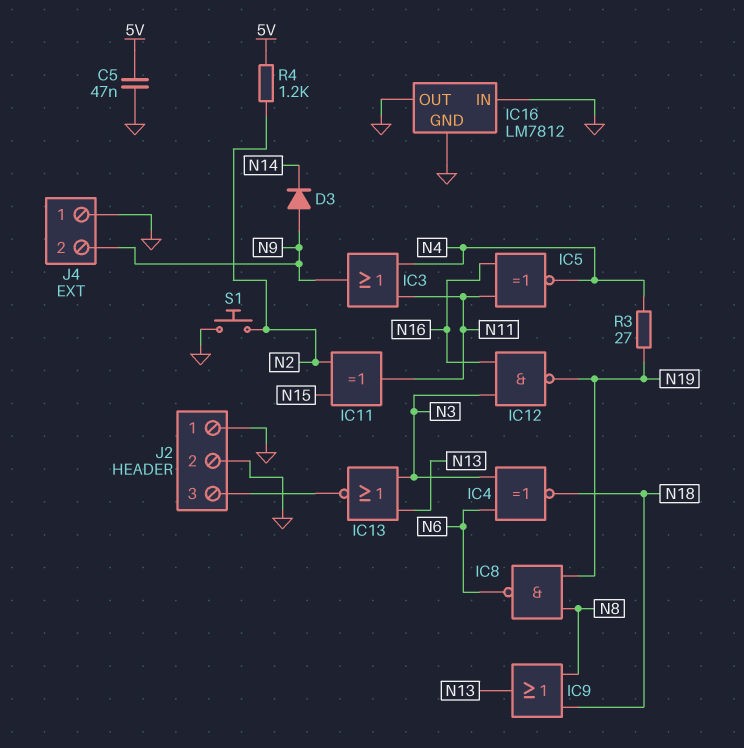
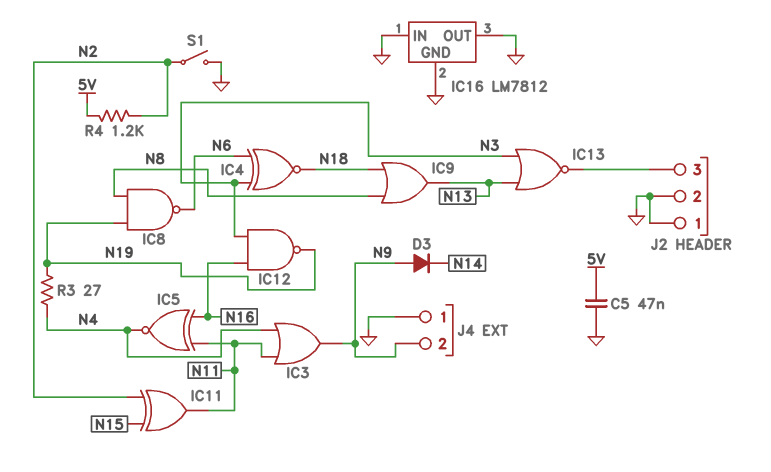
S1: button (GND, N2) -> switch (GND, N2)

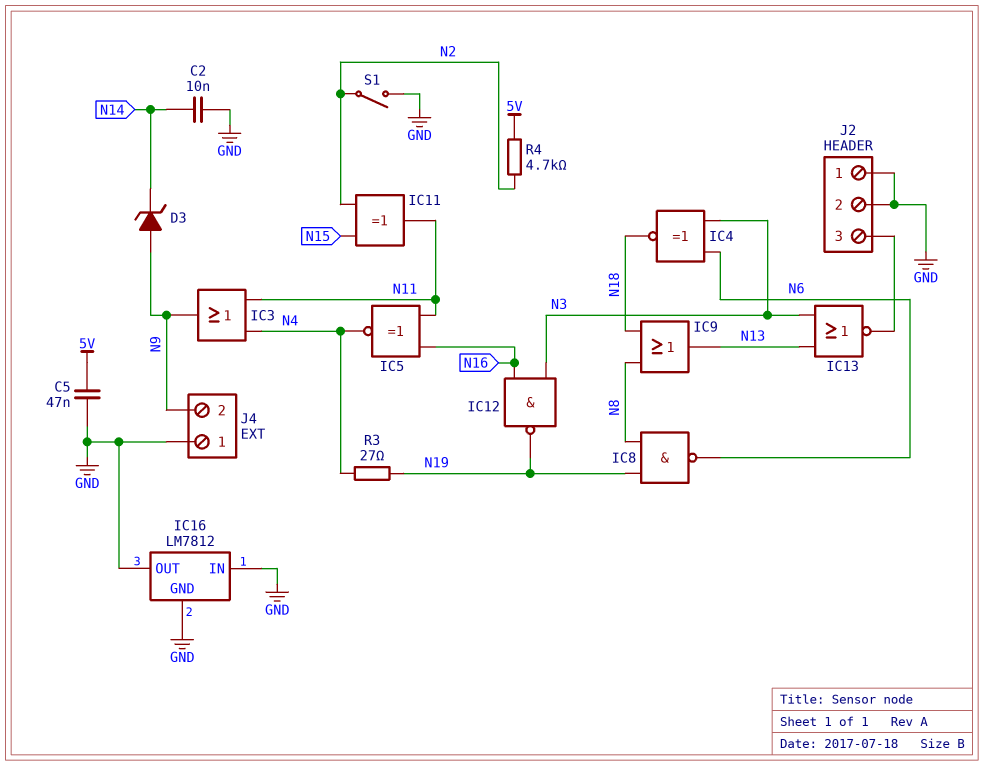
C2: none -> 10nF (GND, N14)
D3: diode (A N9, K N14) -> zener (A N9, K N14)
R4: 1.2k (5V, N2) -> 4.7k (5V, N2)

